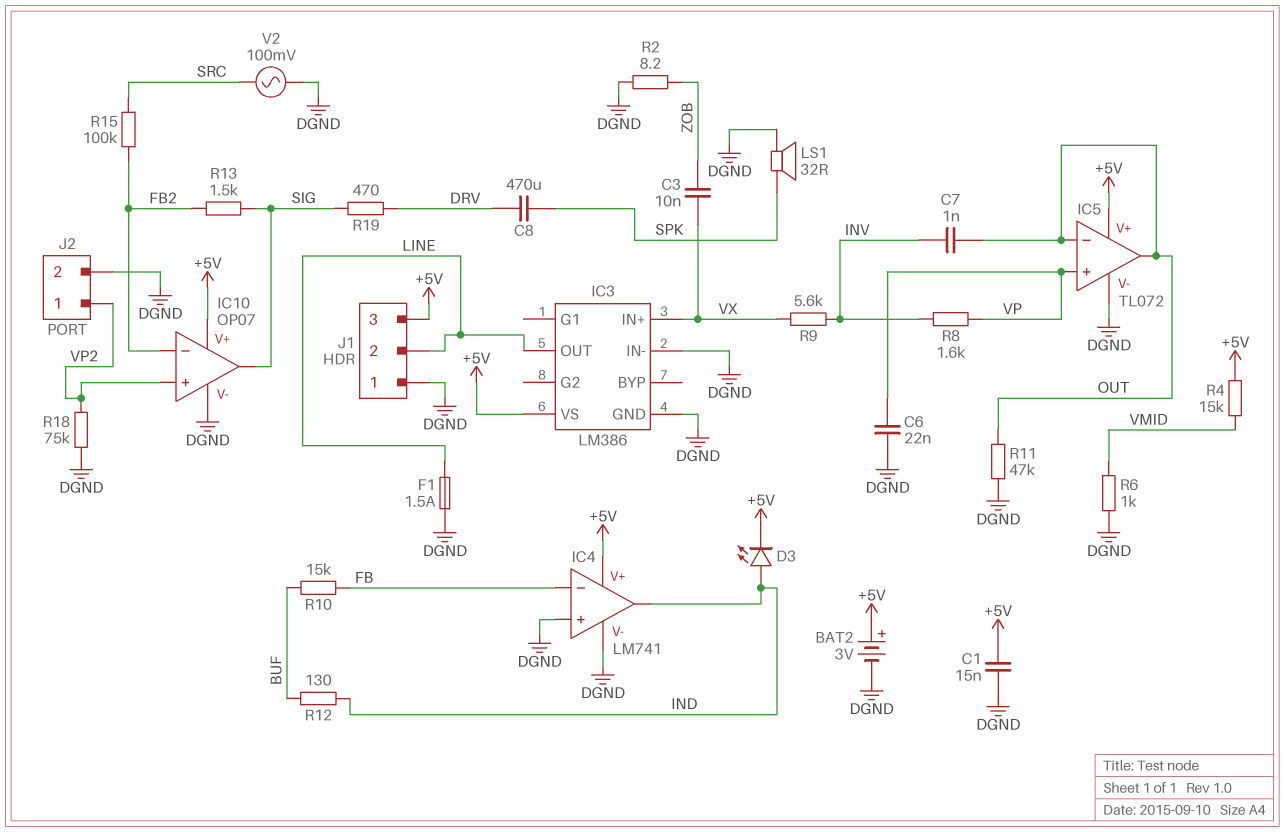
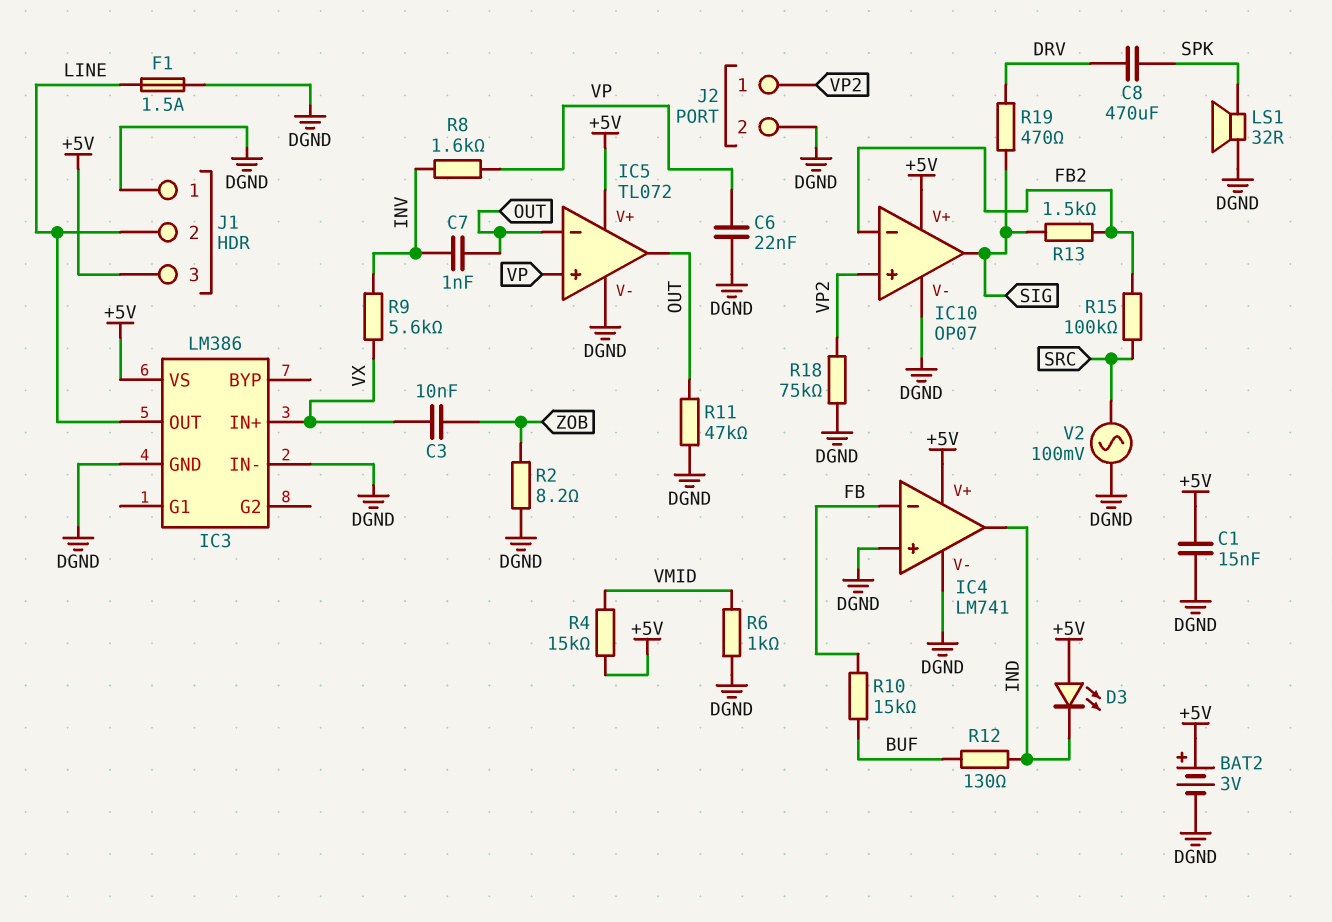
D3: LED (A IND, K +5V) -> LED (A +5V, K IND)

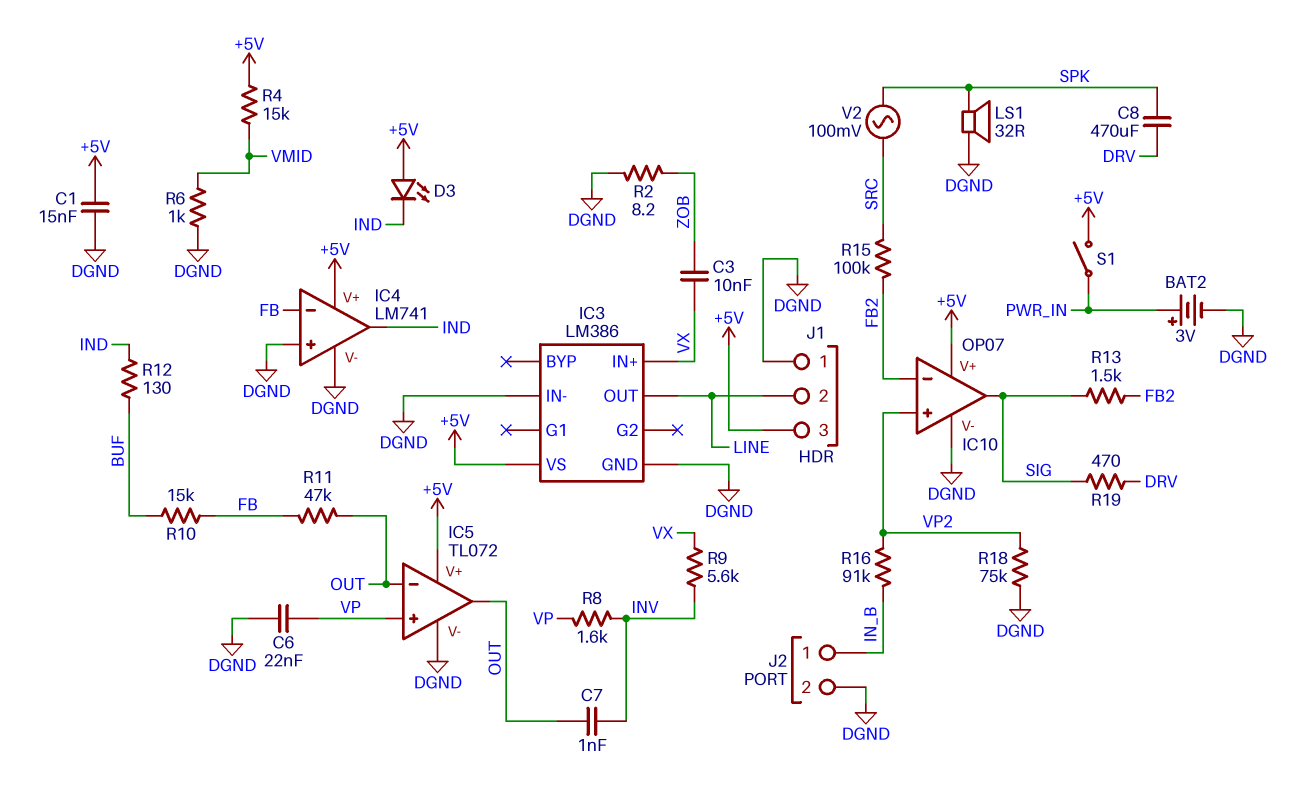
BAT2: 3V (plus +5V, minus DGND) -> 3V (plus PWR_IN, minus DGND)
F1: 1.5A (DGND, LINE) -> none
J2 pin 1: VP2 -> IN_B
R11: 47k (DGND, OUT) -> 47k (FB, OUT)
R16: none -> 91k (IN_B, VP2)
S1: none -> switch (+5V, PWR_IN)
V2: AC 100mV (DGND, SRC) -> AC 100mV (SPK, SRC)

